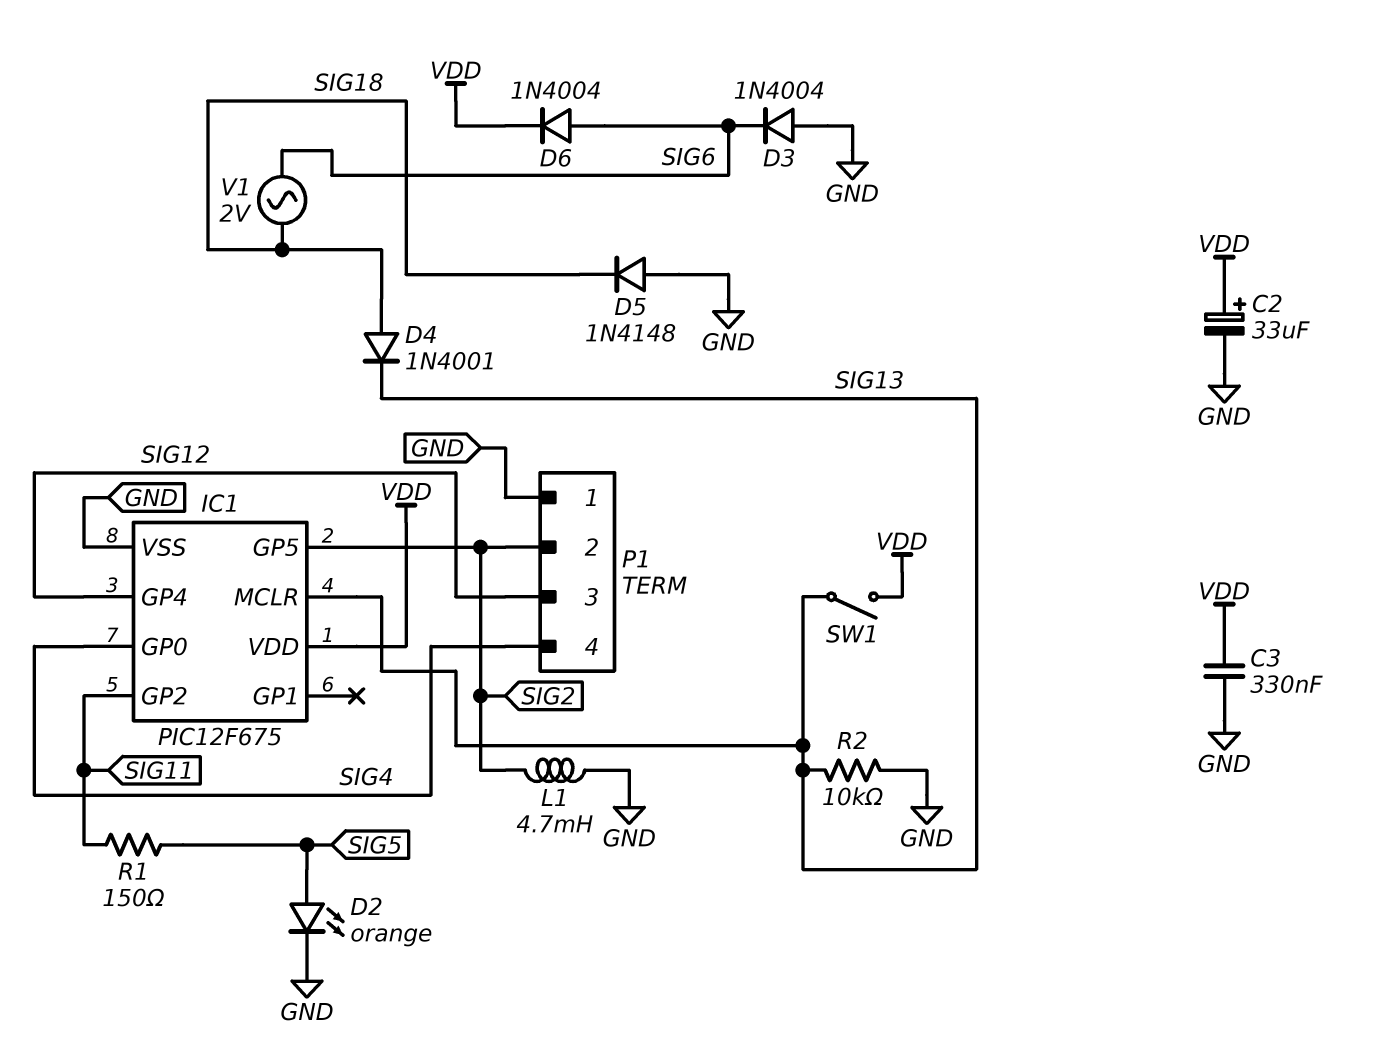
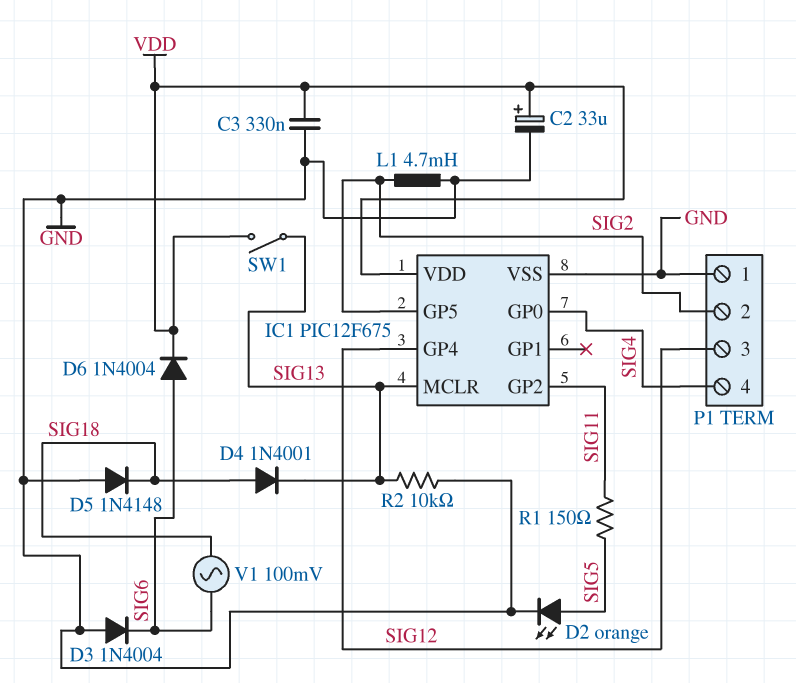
V1: AC 2V (SIG6, SIG18) -> AC 100mV (SIG6, SIG18)

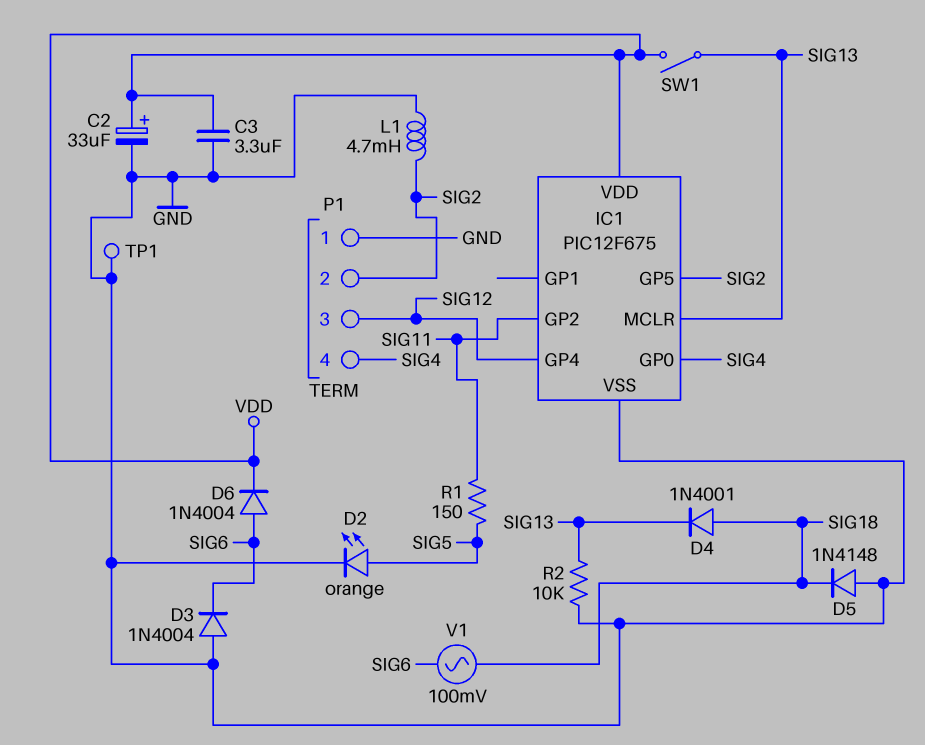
C3: 330nF (GND, VDD) -> 3.3uF (GND, VDD)
TP1: none -> test point (GND)

